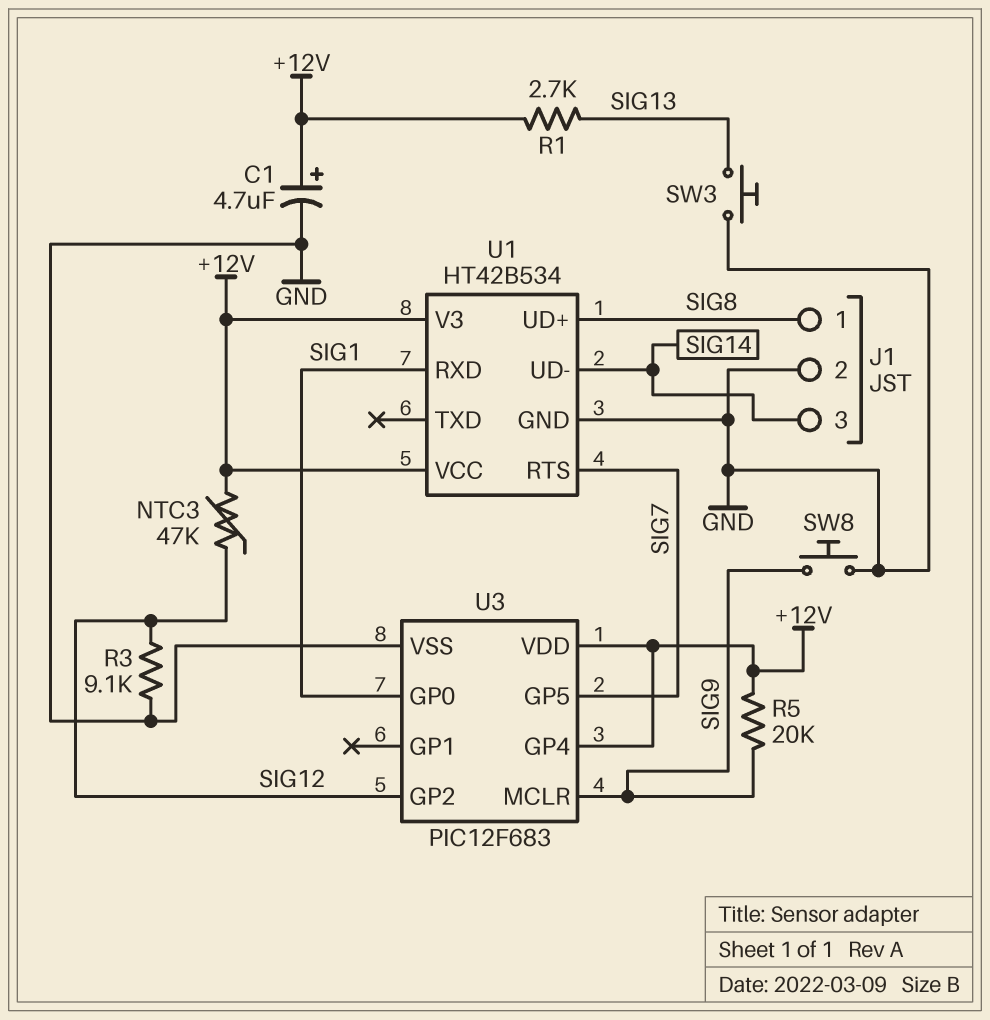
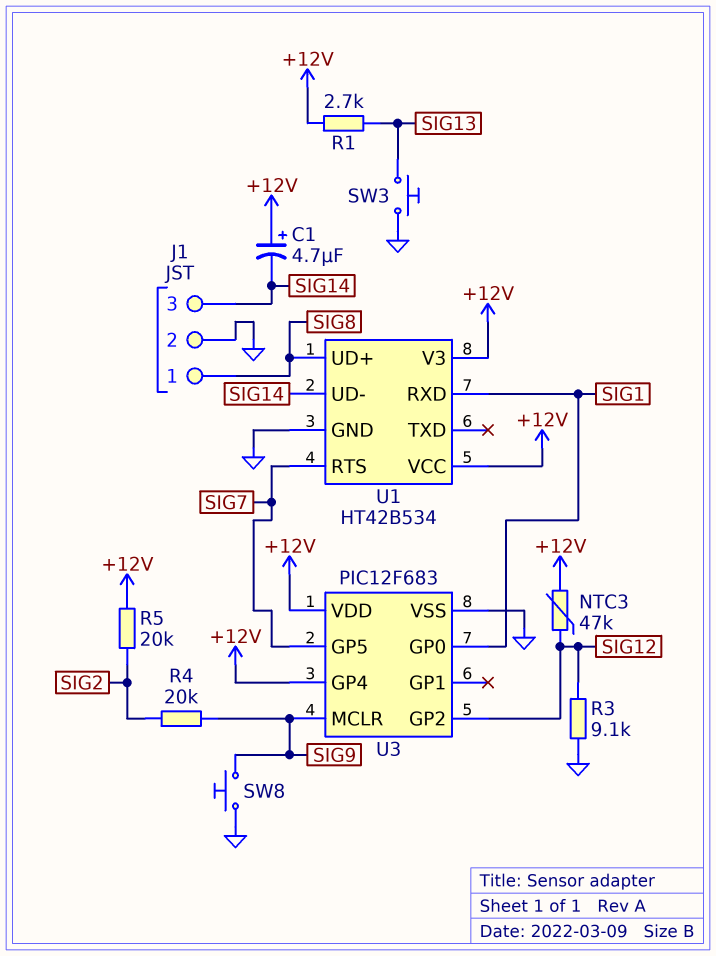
C1: 4.7uF (plus +12V, minus GND) -> 4.7uF (plus +12V, minus SIG14)
R4: none -> 20k (SIG2, SIG9)
R5: 20k (+12V, SIG9) -> 20k (+12V, SIG2)

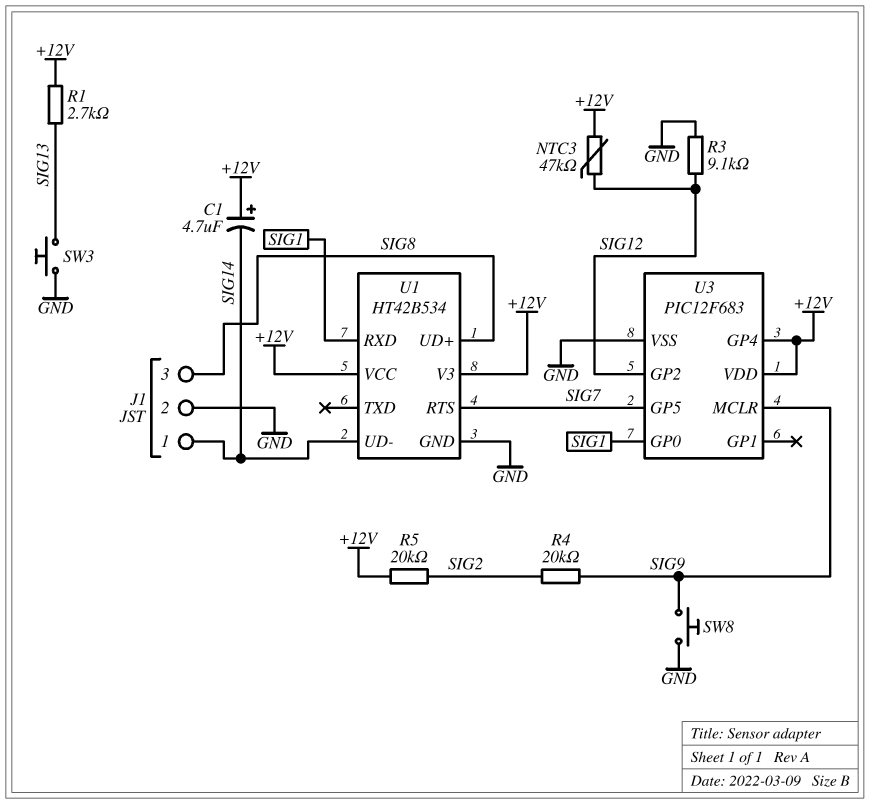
J1 pin 1: SIG8 -> SIG14
J1 pin 3: SIG14 -> SIG8

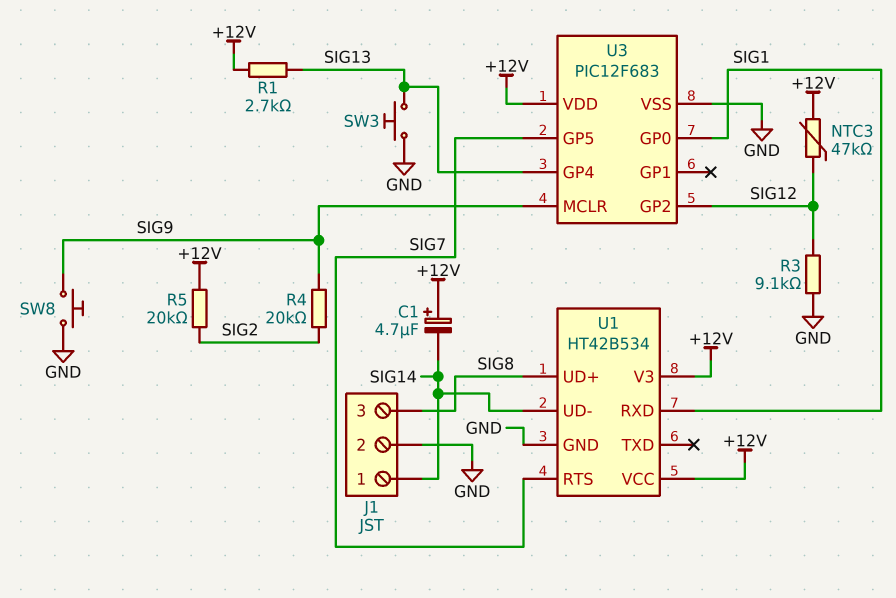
U3 pin GP4: +12V -> SIG13

